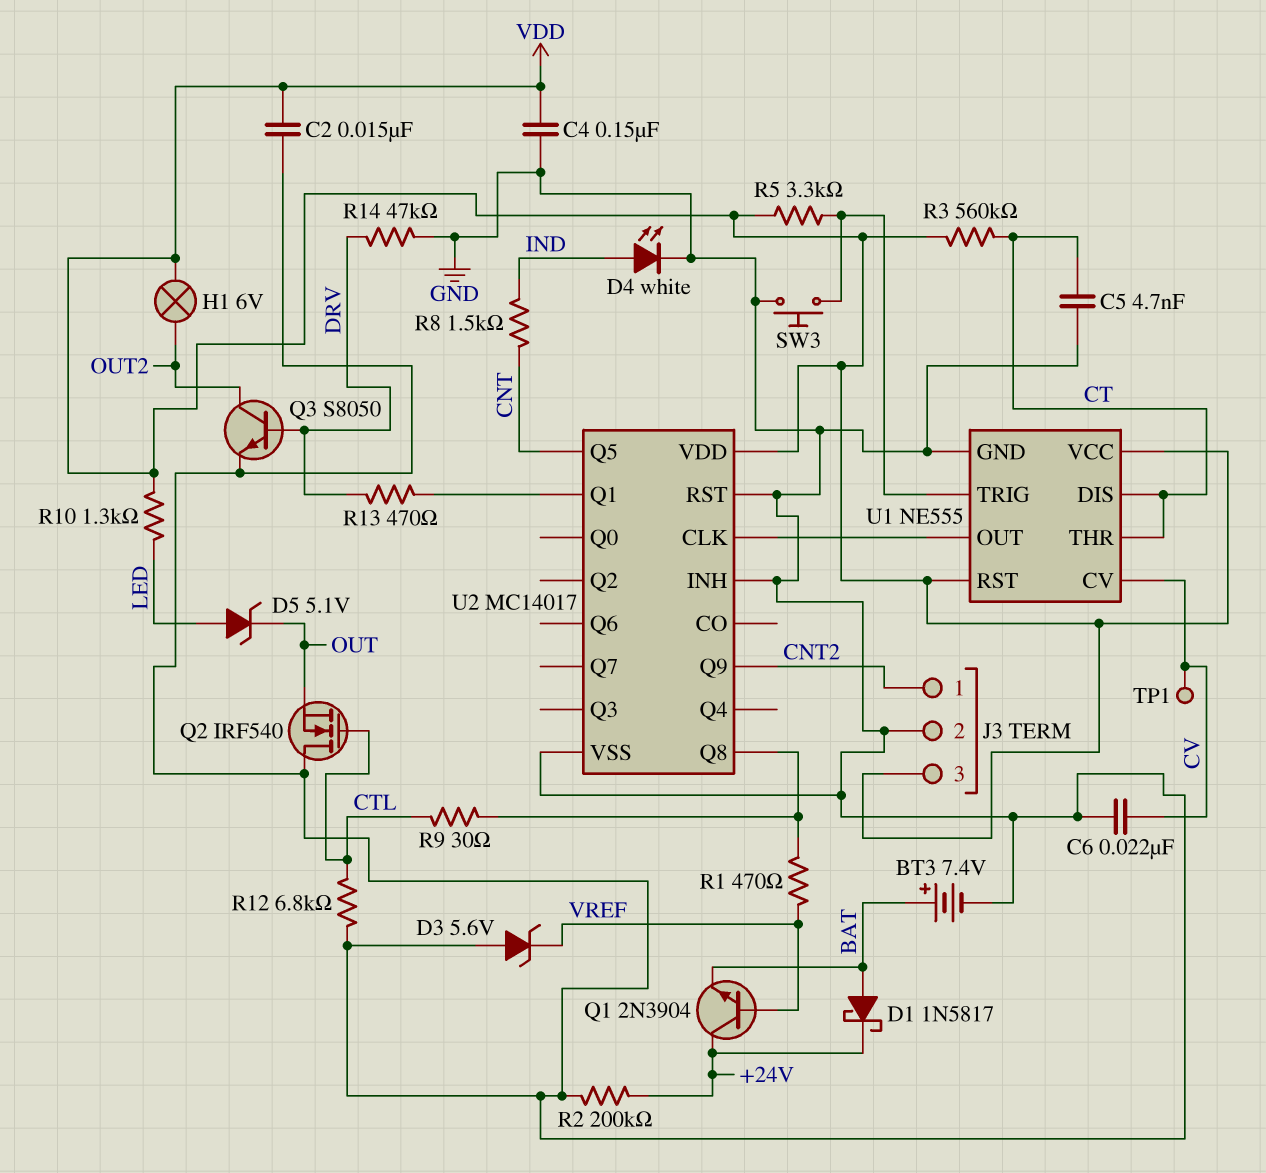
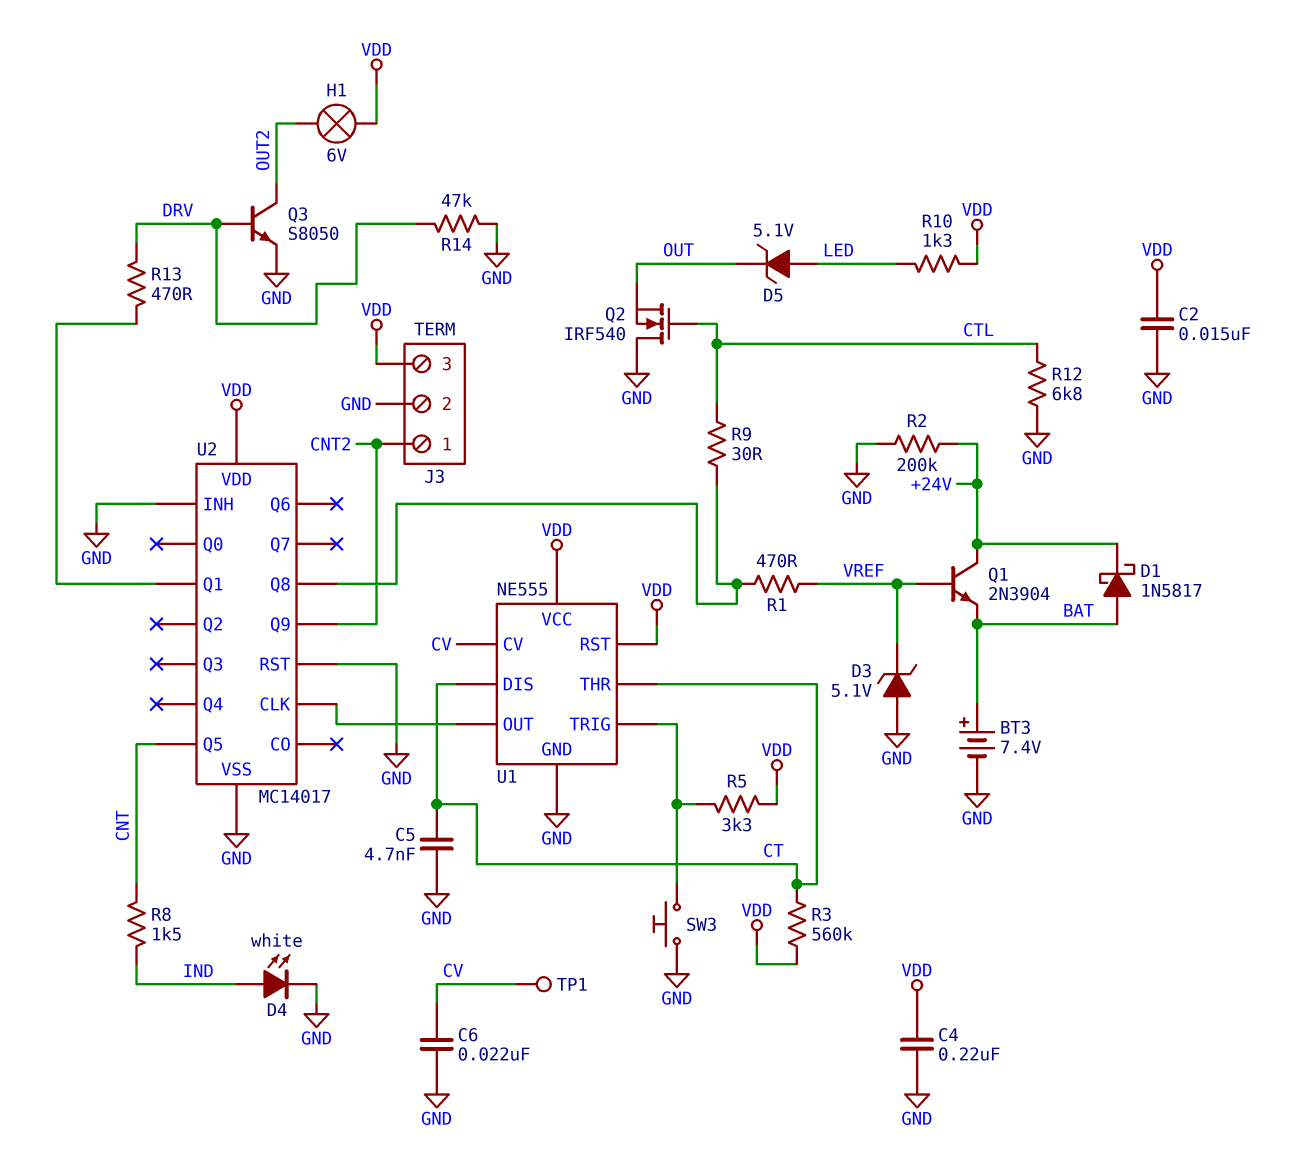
C4: 150nF (GND, VDD) -> 220nF (GND, VDD)
D3: zener 5.6V (A GND, K VREF) -> zener 5.1V (A GND, K VREF)

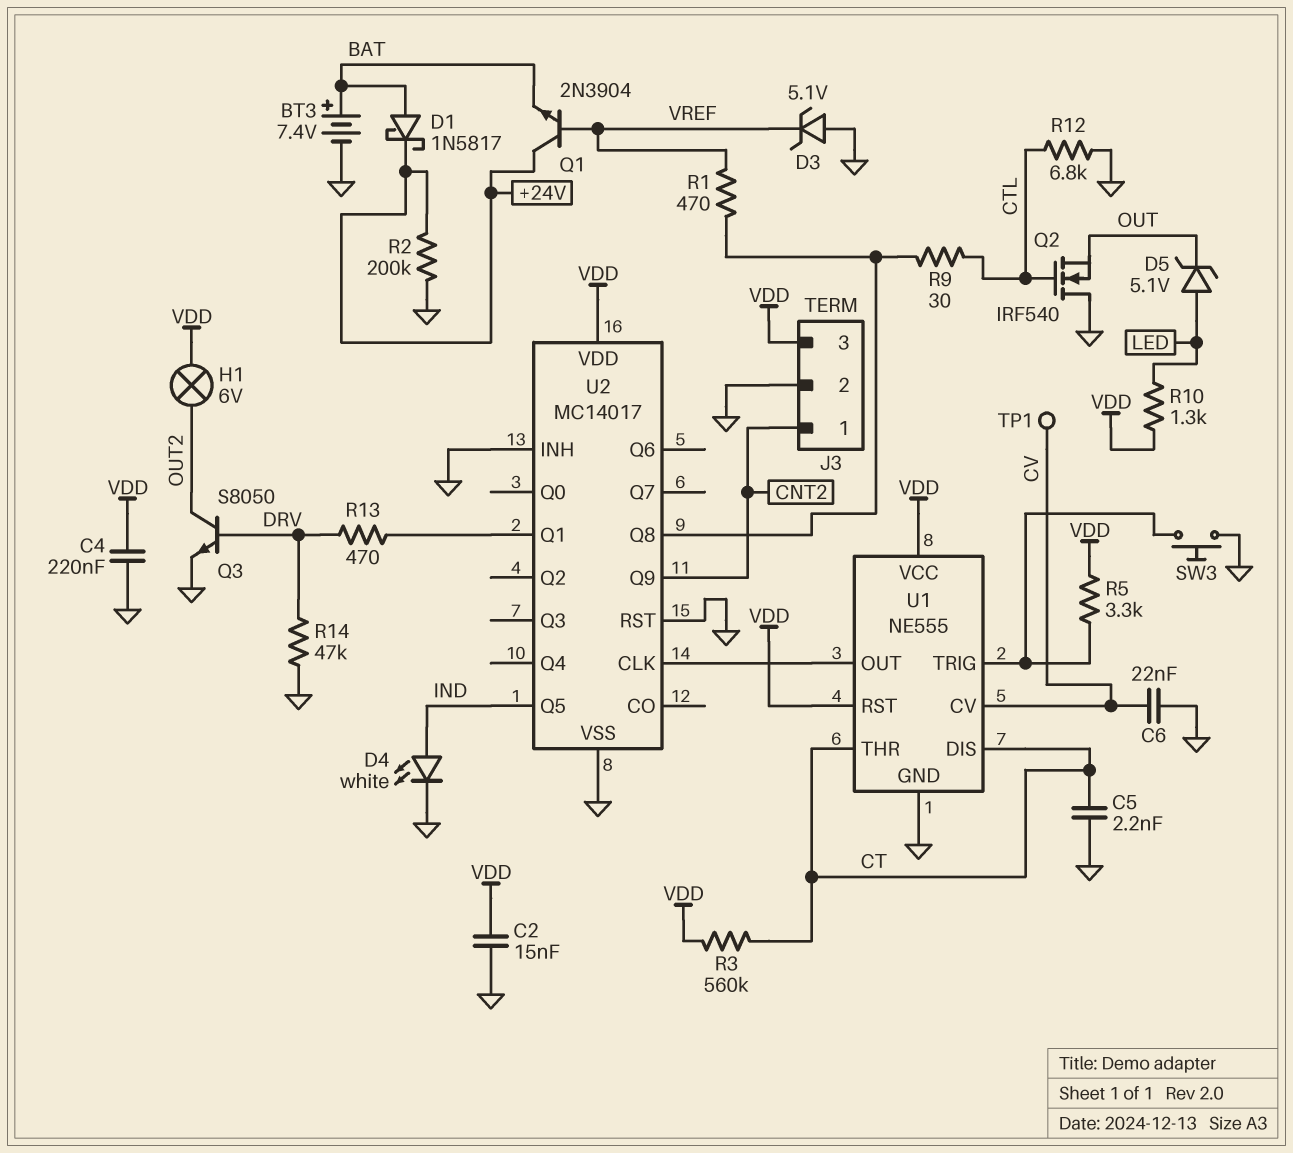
C5: 4.7nF (CT, GND) -> 2.2nF (CT, GND)
R8: 1.5k (CNT, IND) -> none
U2 pin Q5: CNT -> IND

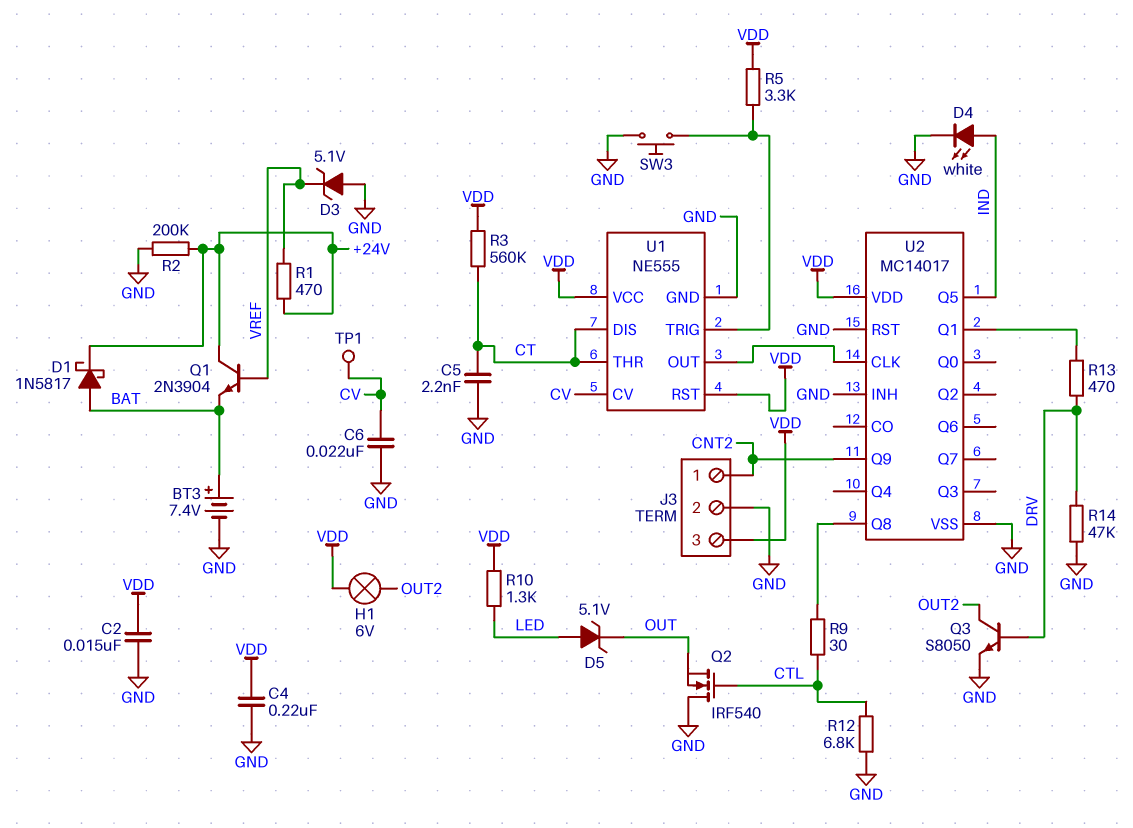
R1: 470 (U2/Q8, VREF) -> 470 (+24V, VREF)

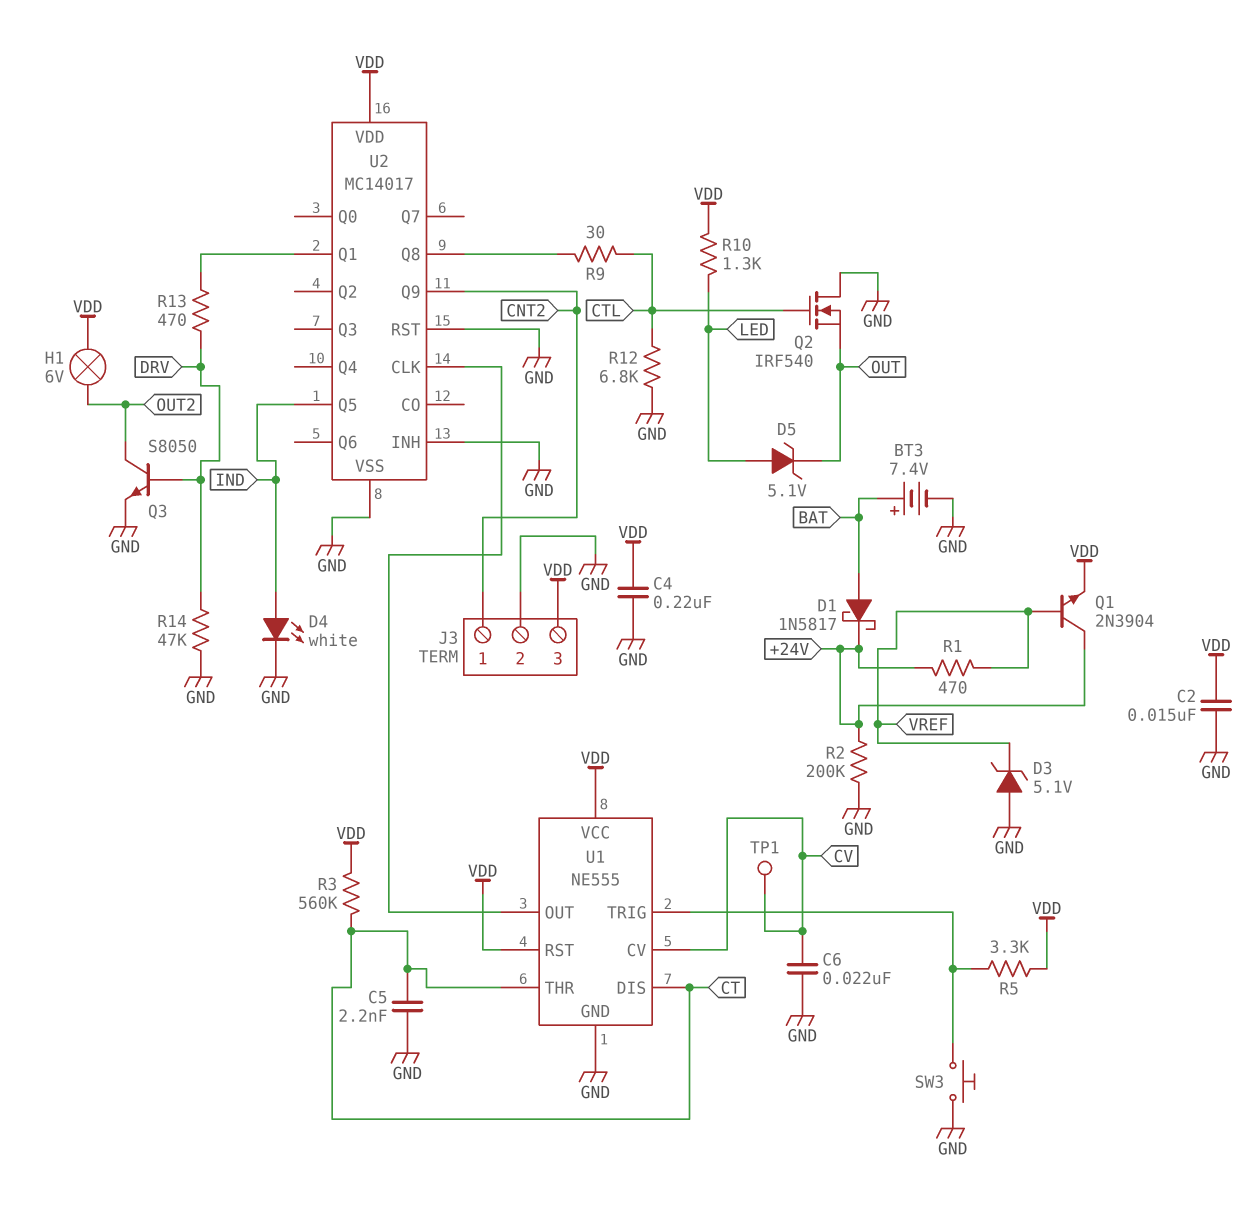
Q1: NPN 2N3904 (B VREF, C +24V, E BAT) -> NPN 2N3904 (B VREF, C +24V, E VDD)

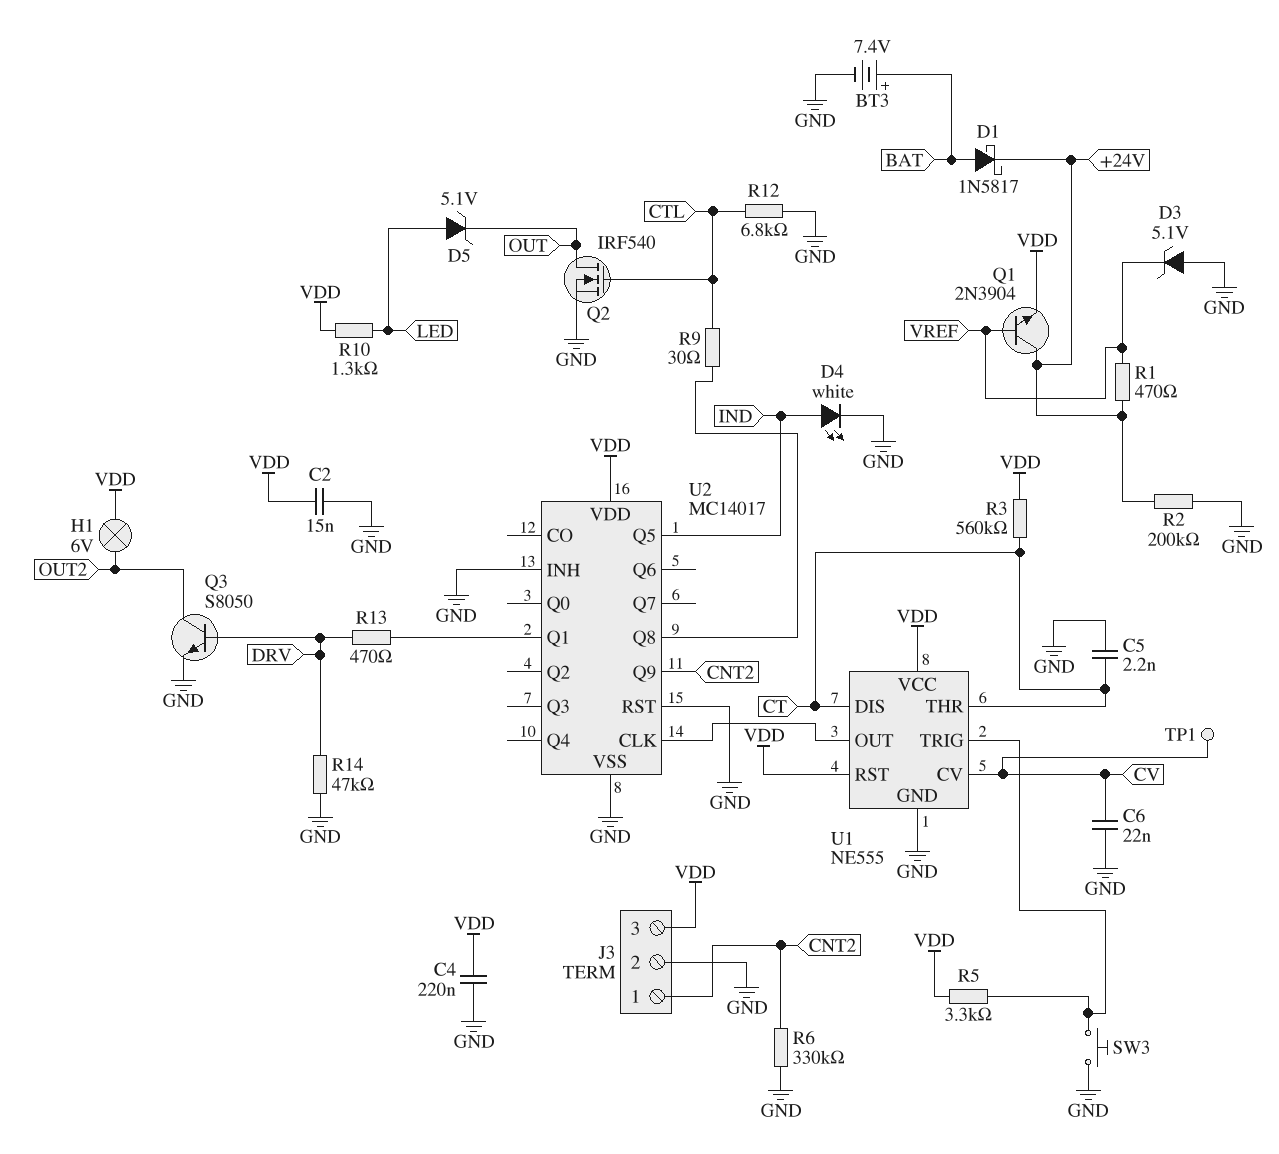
Q2: NMOS IRF540 (G CTL, D GND, S OUT) -> NMOS IRF540 (G CTL, D OUT, S GND)
R6: none -> 330k (CNT2, GND)

